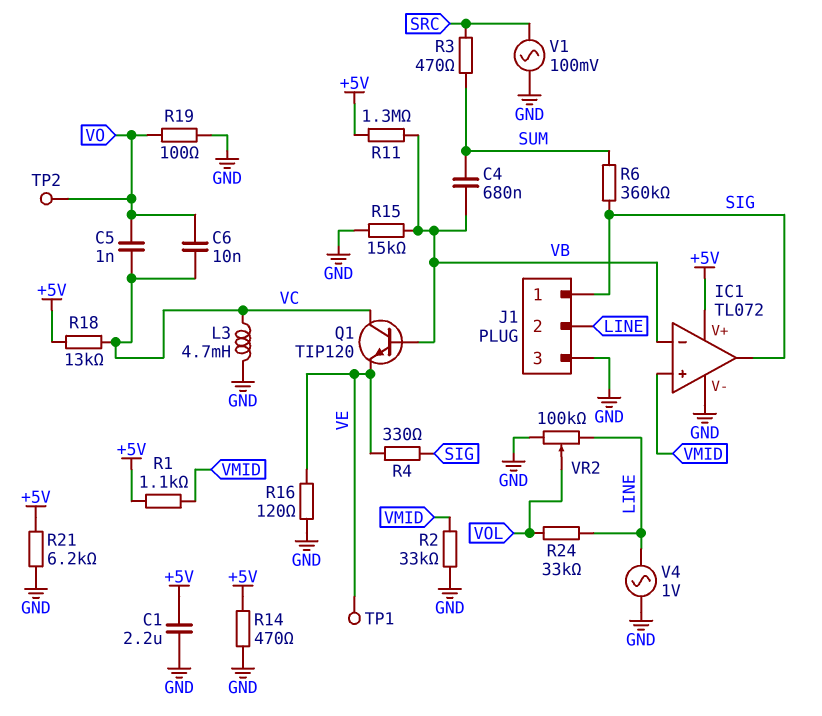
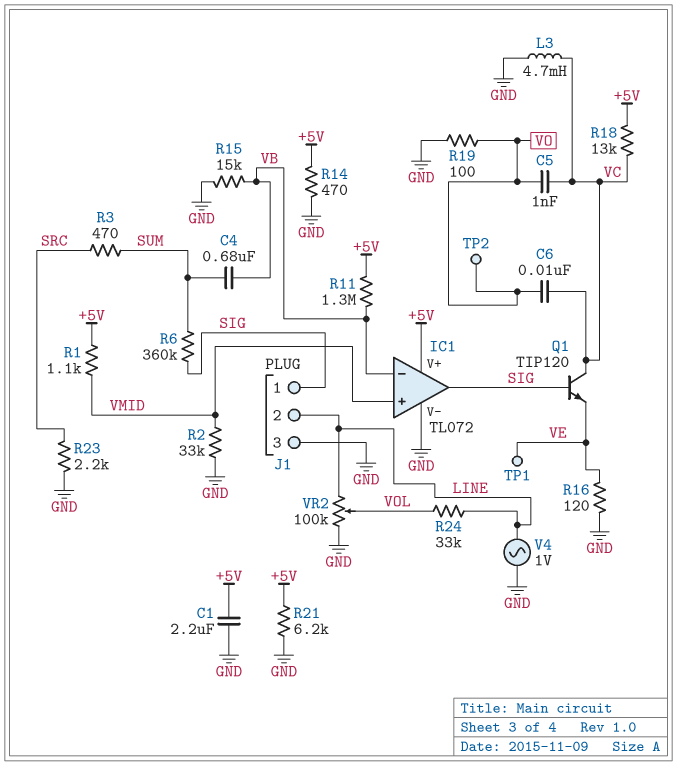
Q1: NPN TIP120 (B VB, C VC, E VE) -> NPN TIP120 (B SIG, C VC, E VE)
R4: 330 (SIG, VE) -> none
R23: none -> 2.2k (GND, SRC)
V1: AC 100mV (GND, SRC) -> none

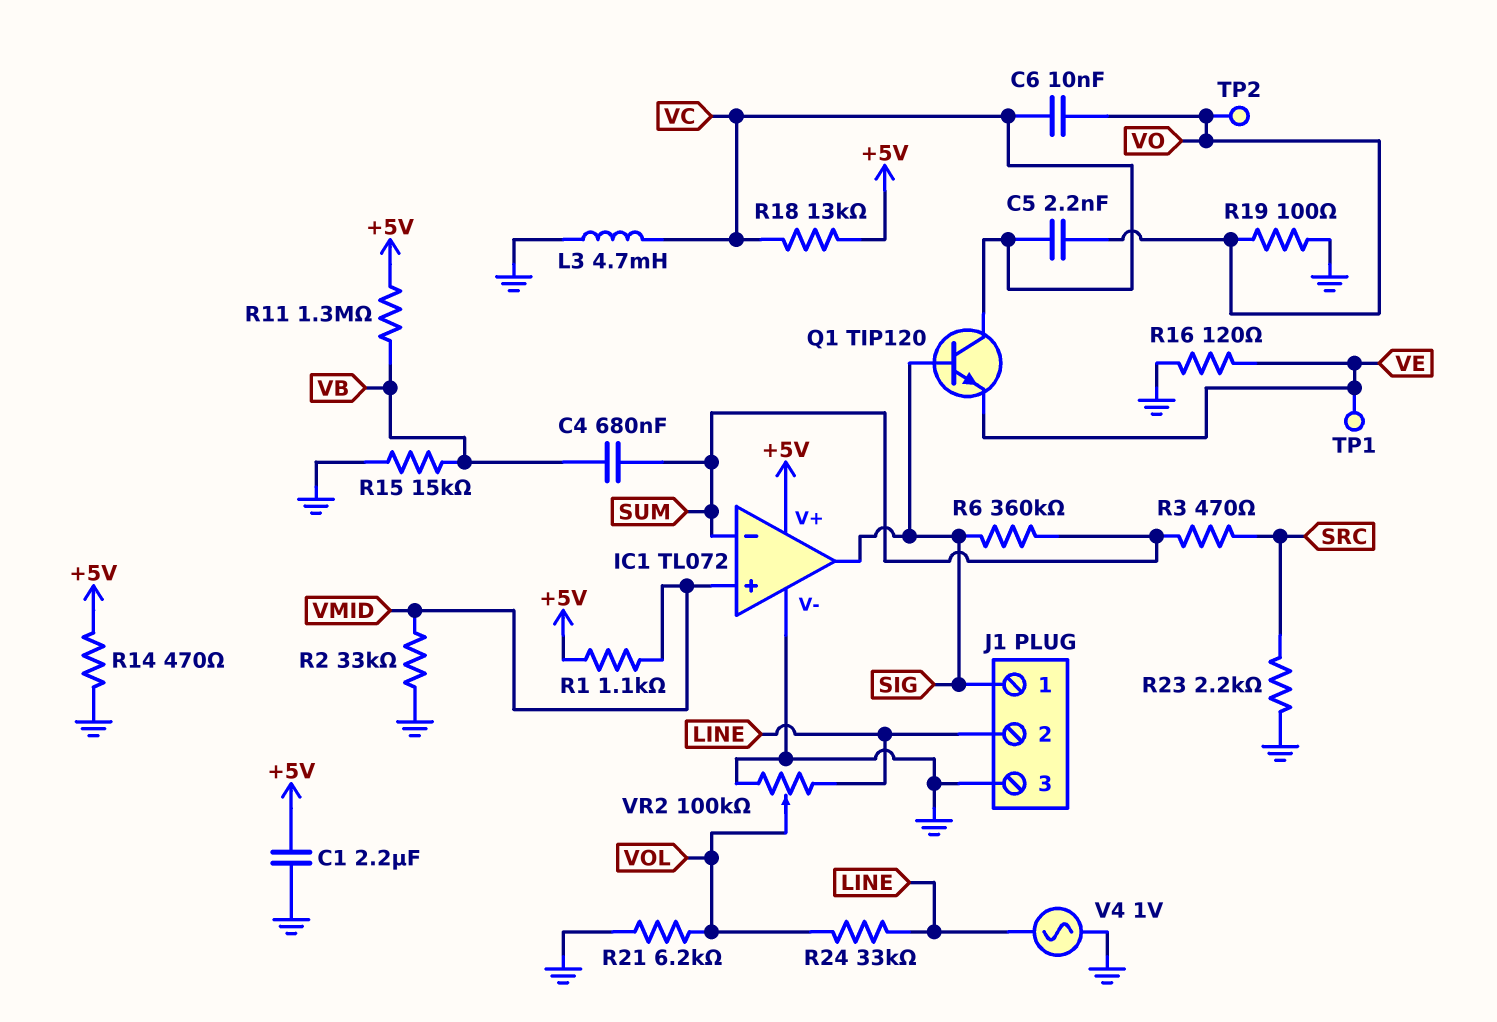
C5: 1nF (VC, VO) -> 2.2nF (VC, VO)
IC1 pin in-: VB -> SUM
R21: 6.2k (+5V, GND) -> 6.2k (GND, VOL)

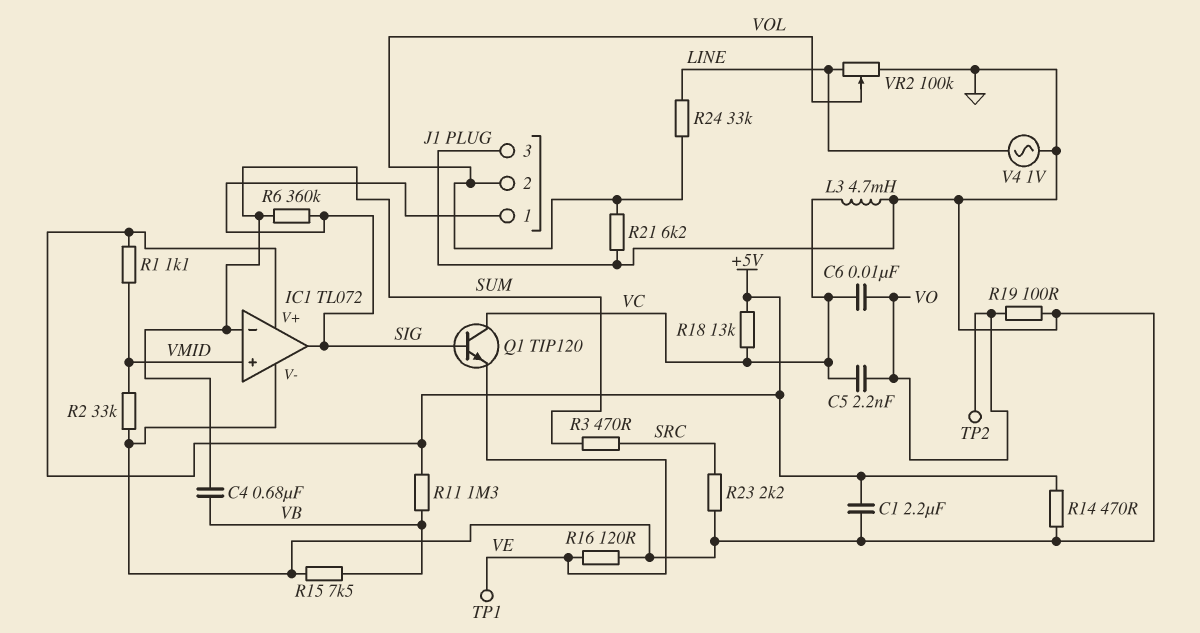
J1 pin 2: LINE -> VOL
R15: 15k (GND, VB) -> 7.5k (GND, VB)

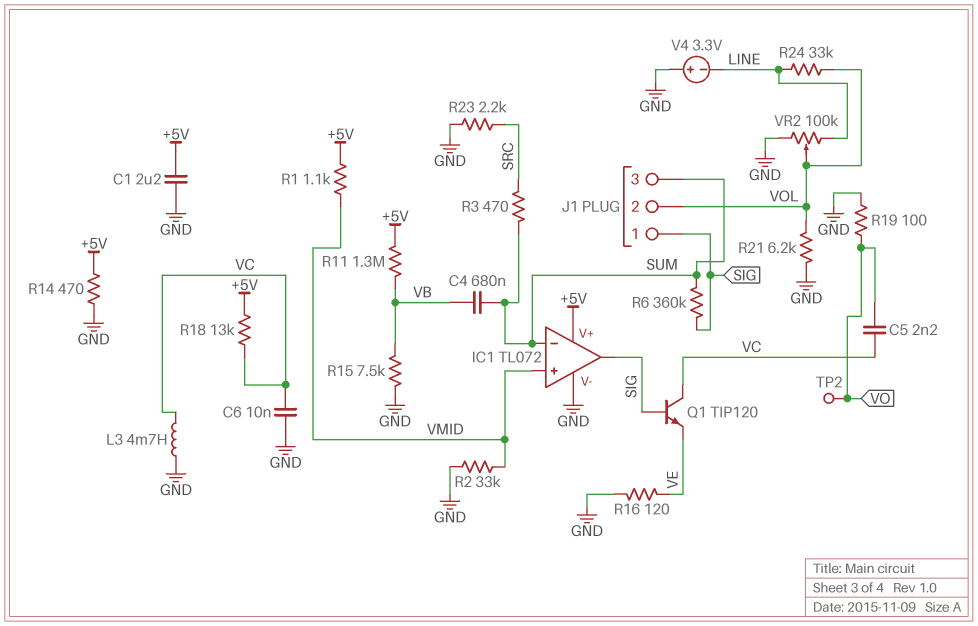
C6: 10nF (VC, VO) -> 10nF (GND, VC)
J1 pin 3: GND -> SUM
TP1: test point (VE) -> none
V4: AC 1V (GND, LINE) -> 3.3V (plus GND, minus LINE)

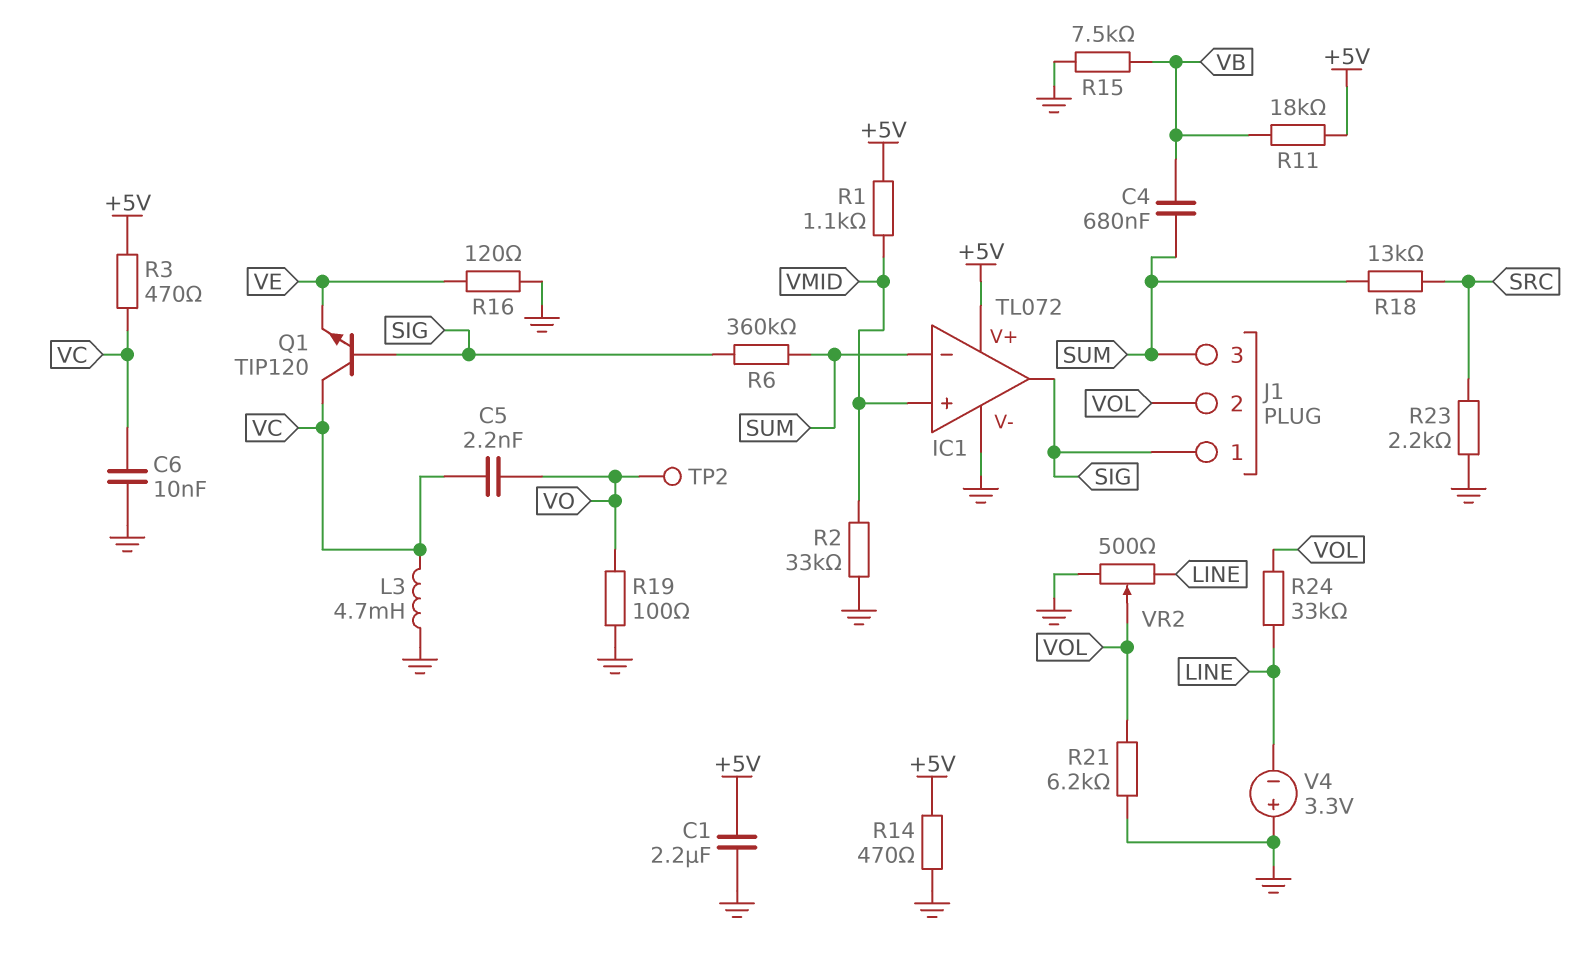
R3: 470 (SRC, SUM) -> 470 (+5V, VC)
R11: 1.3M (+5V, VB) -> 18k (+5V, VB)
R18: 13k (+5V, VC) -> 13k (SRC, SUM)
VR2: 100k (GND, LINE, wiper VOL) -> 500 (GND, LINE, wiper VOL)

